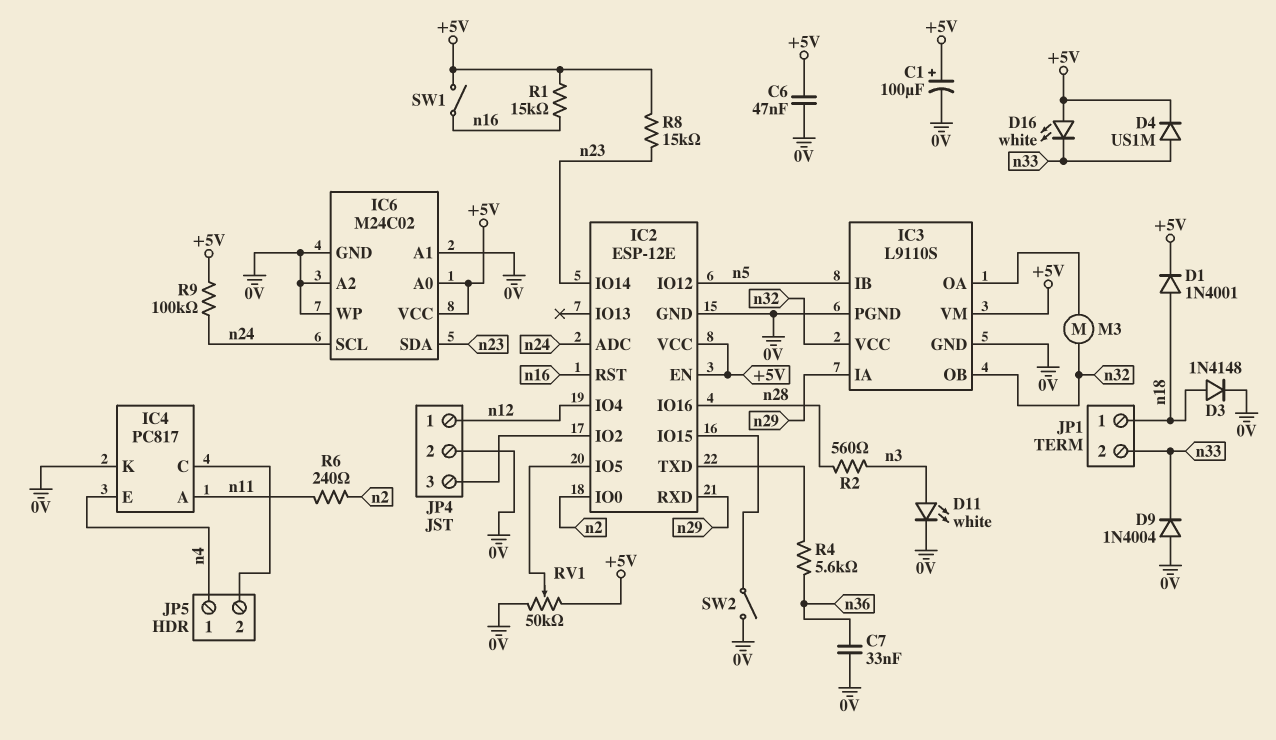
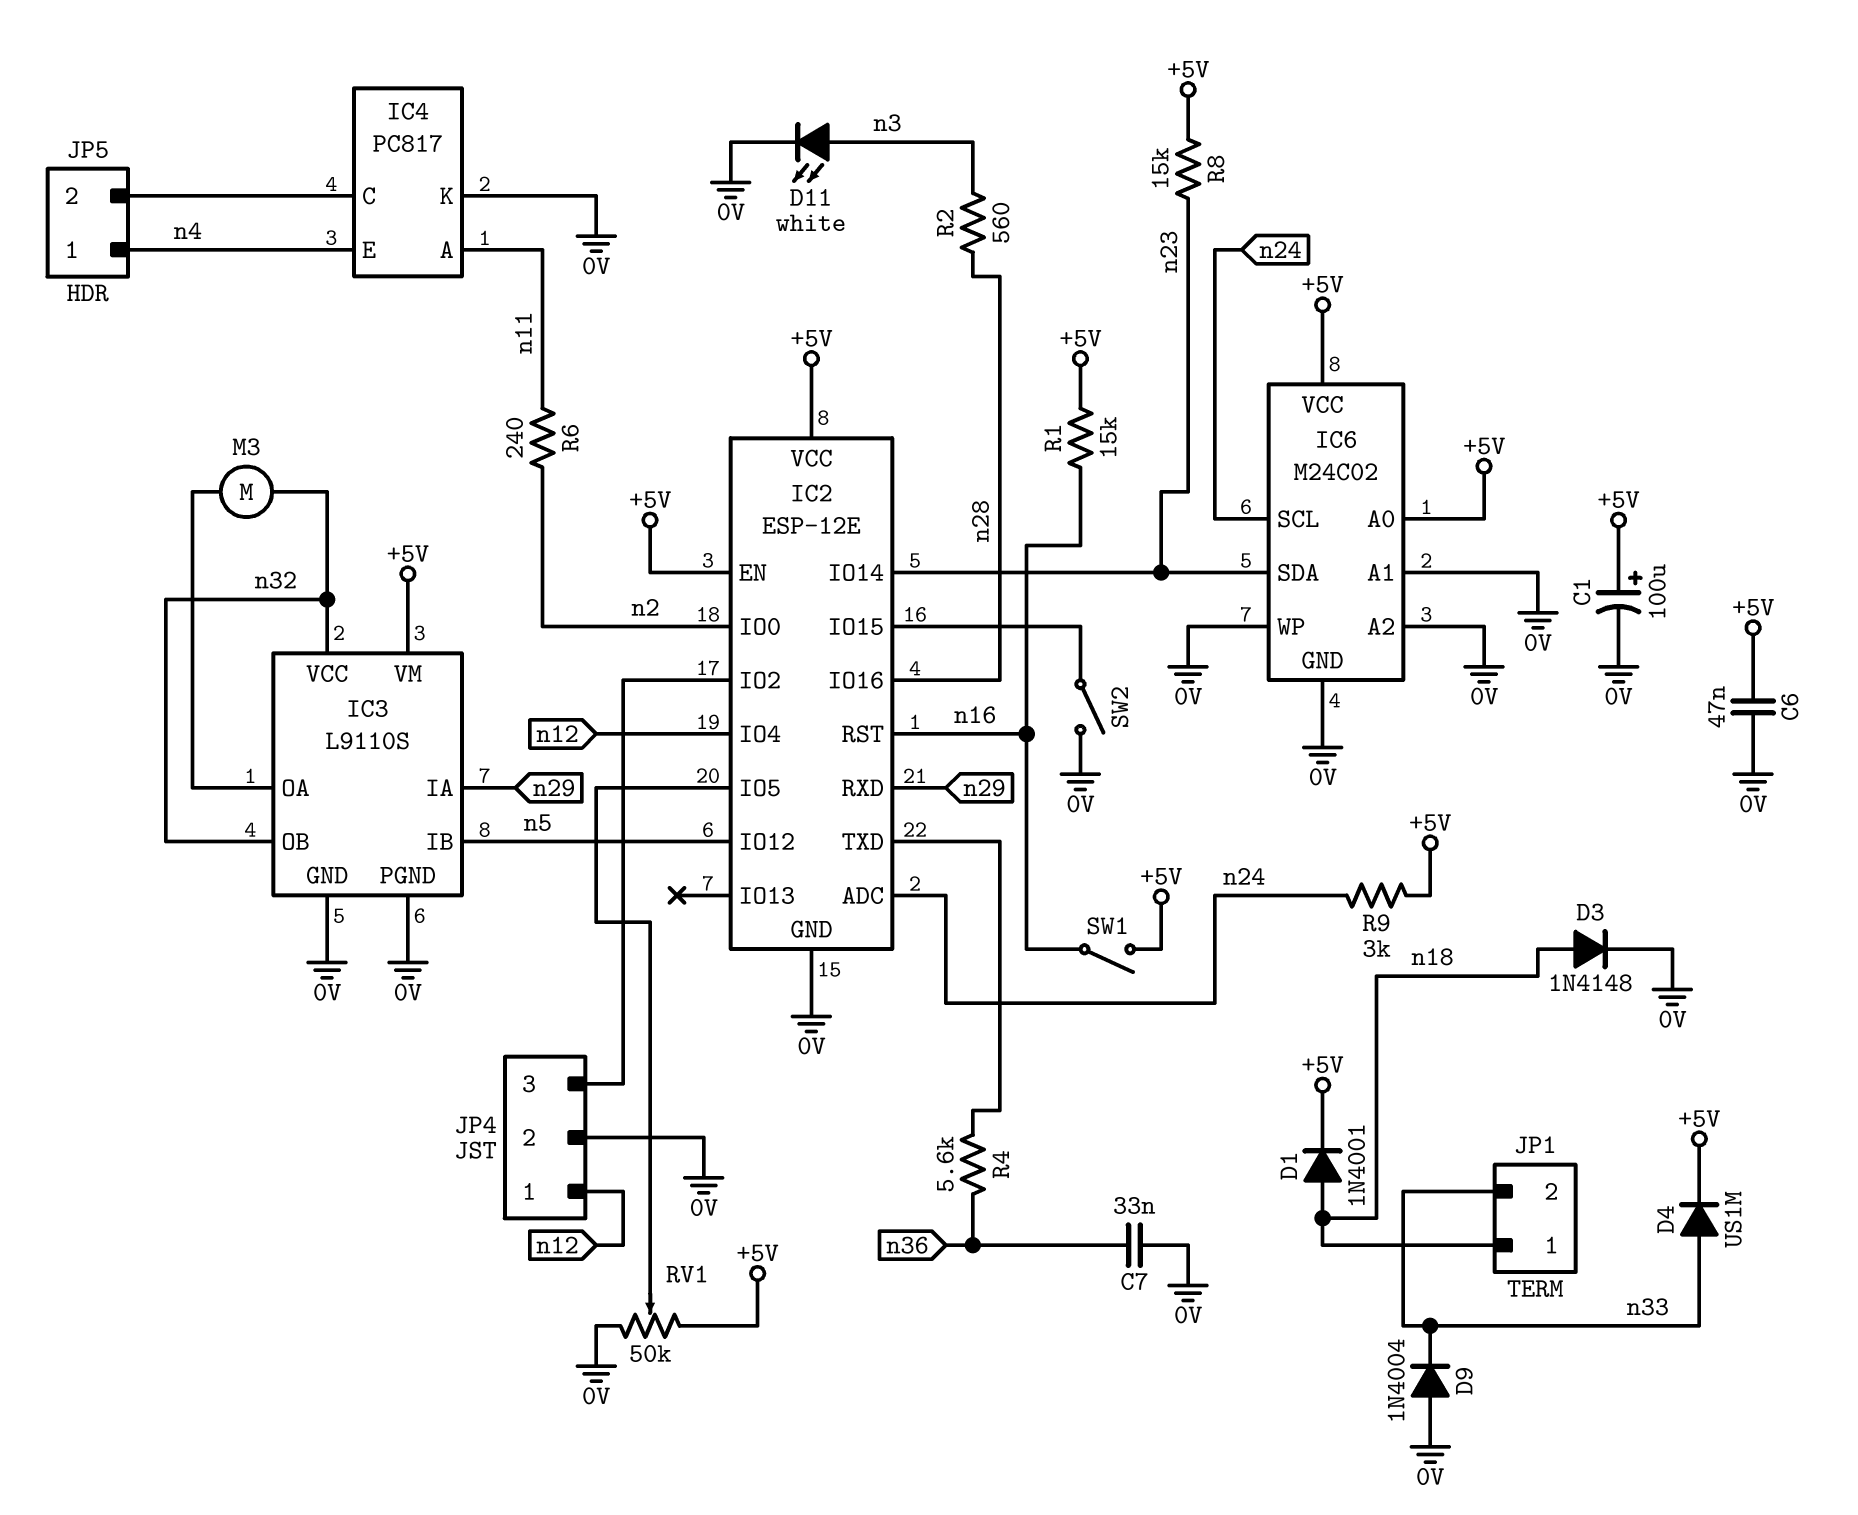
D16: LED white (A +5V, K n33) -> none
R9: 100k (+5V, n24) -> 3k (+5V, n24)

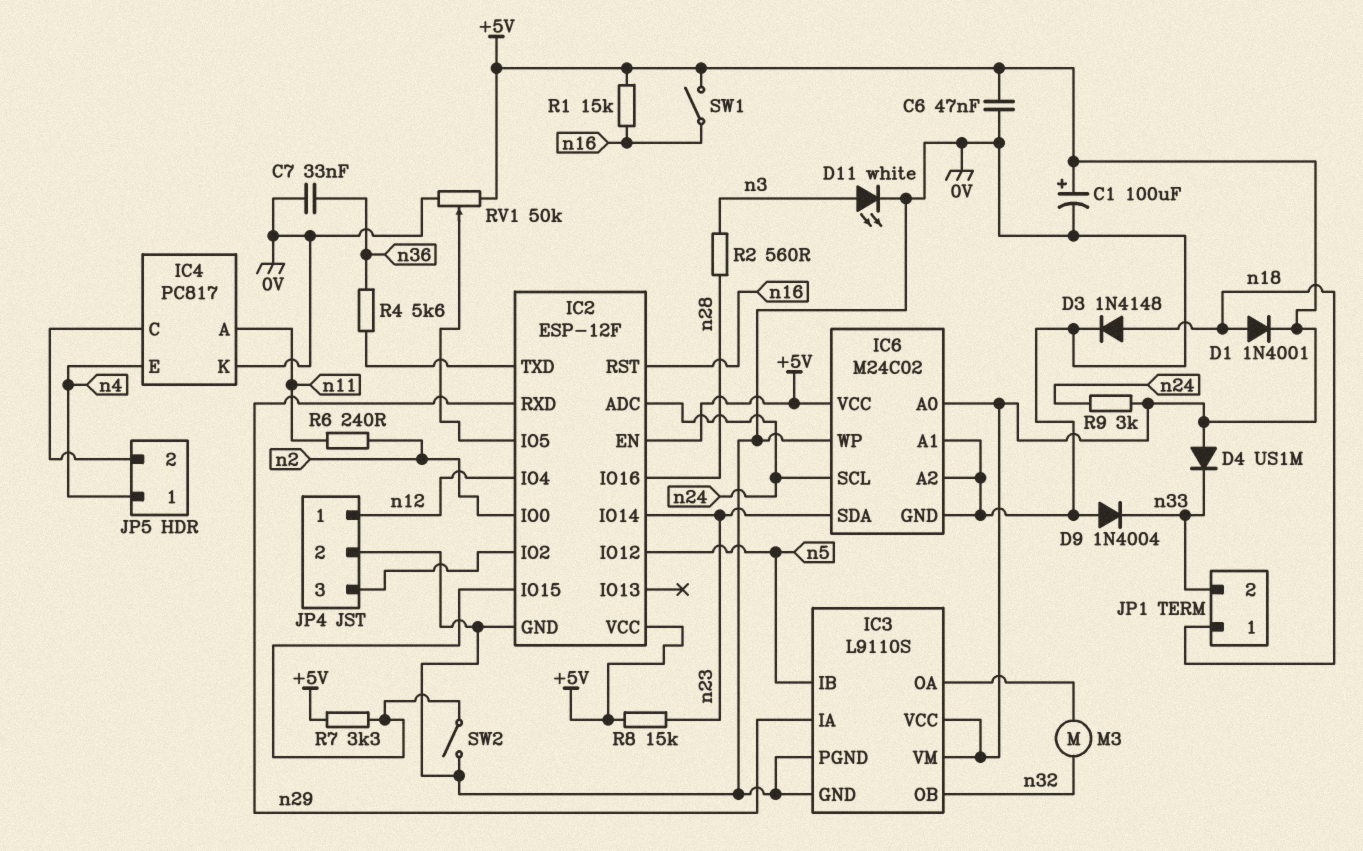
D4: diode US1M (A n33, K +5V) -> diode US1M (A +5V, K n33)
IC2: ESP-12E -> ESP-12F
IC3 pin VCC: n32 -> +5V
R7: none -> 3.3k (+5V, IC2/IO15)

